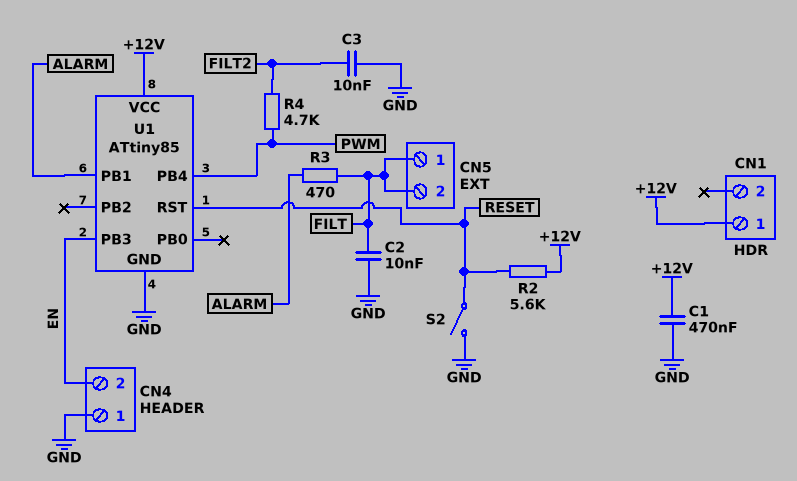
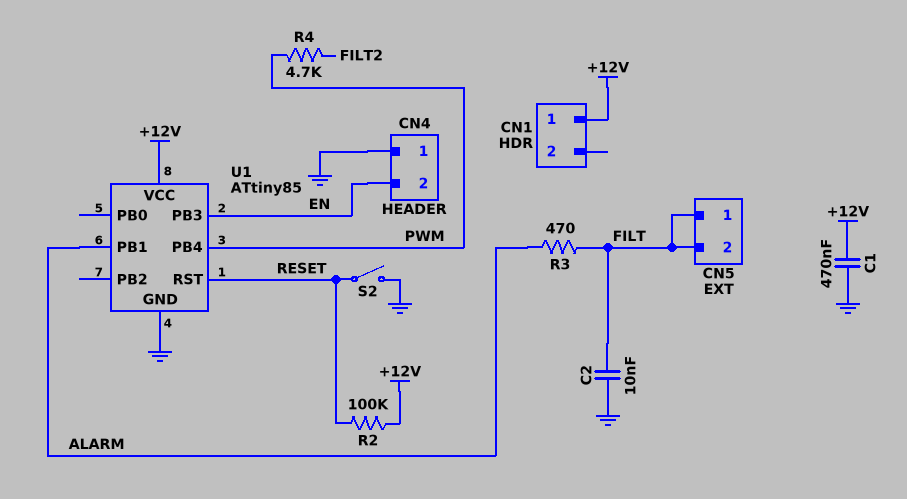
C3: 10nF (FILT2, GND) -> none
R2: 5.6k (+12V, RESET) -> 100k (+12V, RESET)

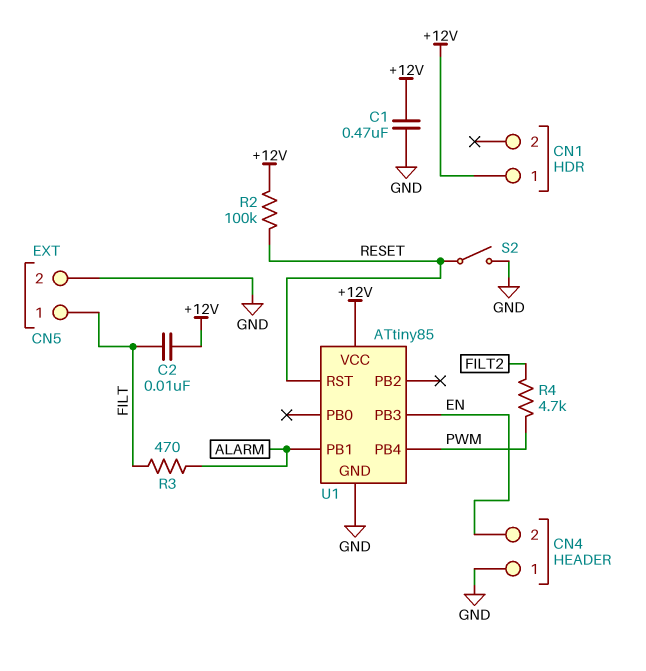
C2: 10nF (FILT, GND) -> 10nF (+12V, FILT)
CN5 pin 2: FILT -> GND

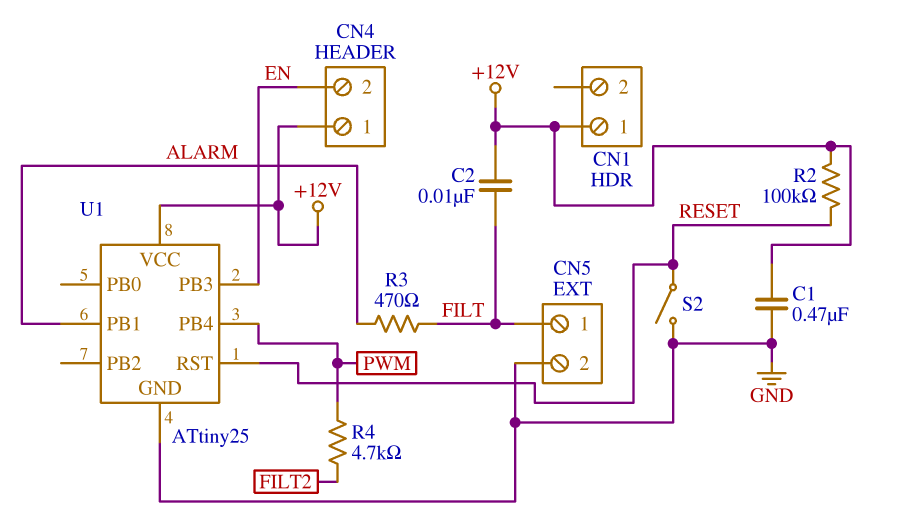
CN4 pin 1: GND -> +12V
U1: ATtiny85 -> ATtiny25

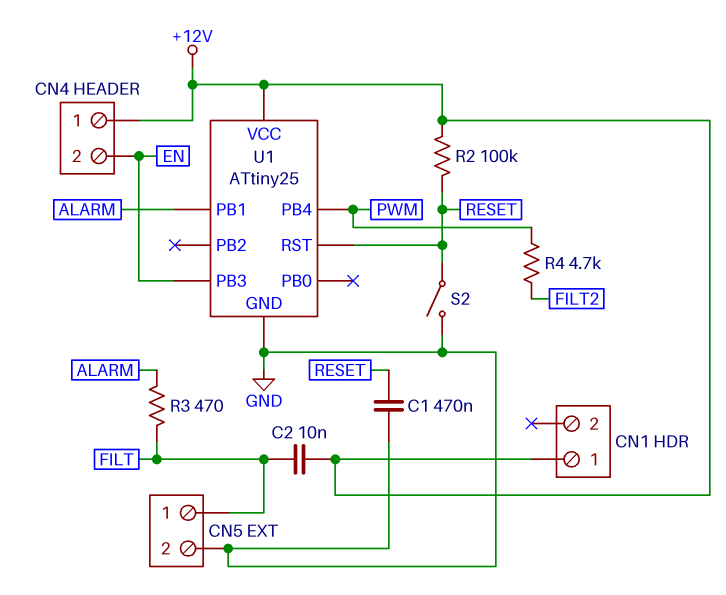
C1: 470nF (+12V, GND) -> 470nF (GND, RESET)

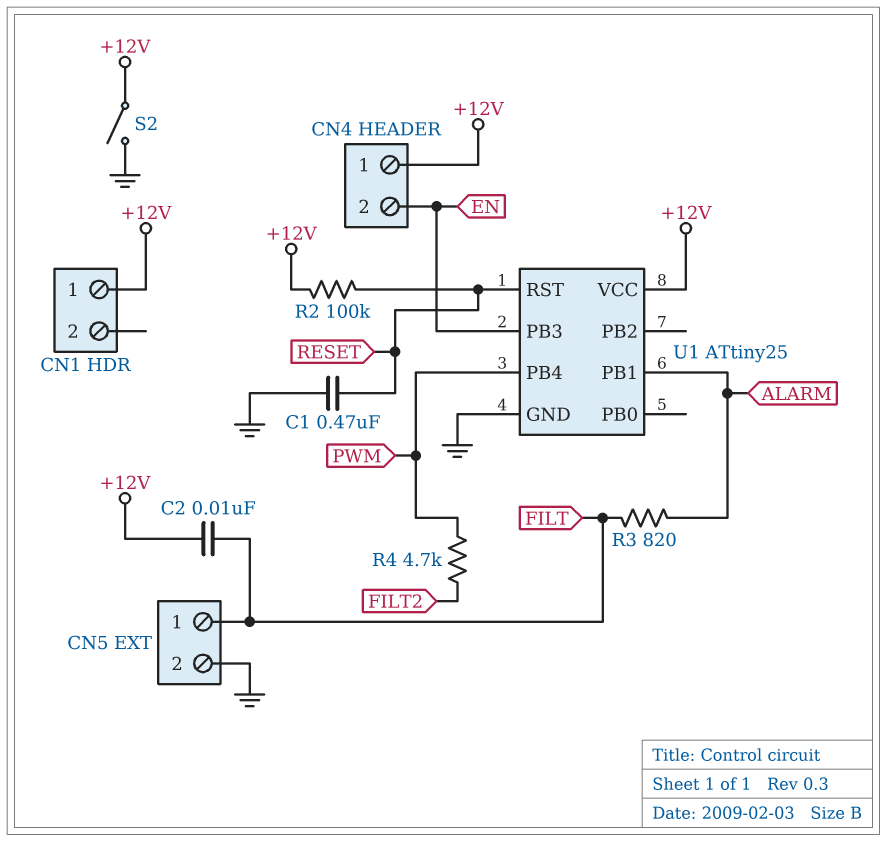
R3: 470 (ALARM, FILT) -> 820 (ALARM, FILT)
S2: switch (GND, RESET) -> switch (+12V, GND)

